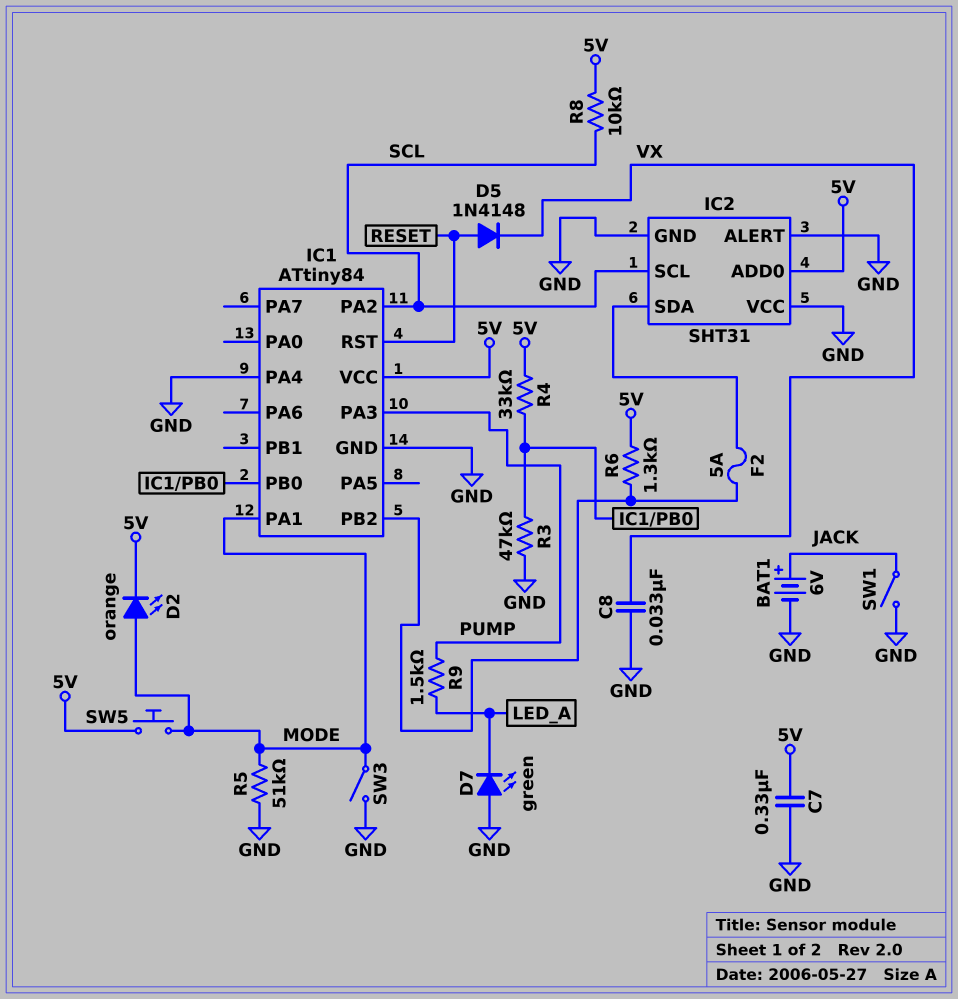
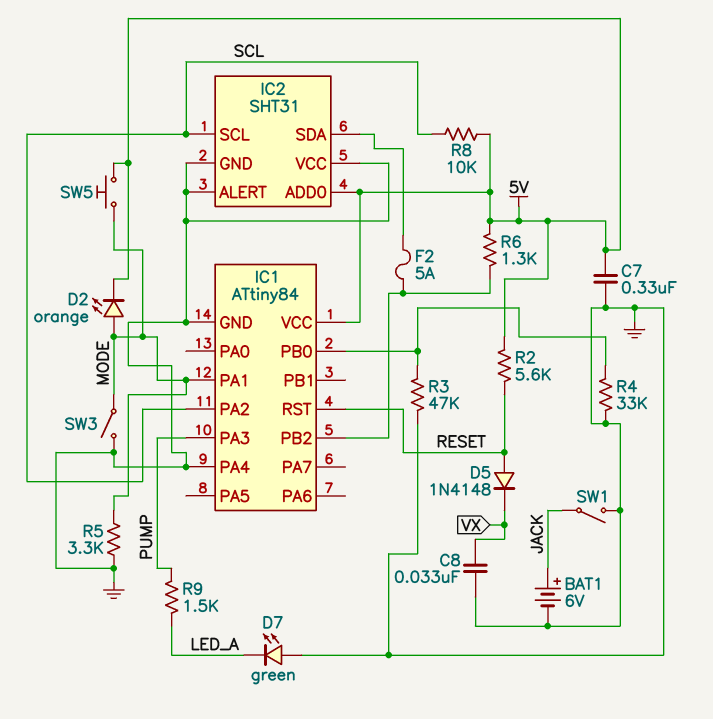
R2: none -> 5.6k (5V, RESET)
R4: 33k (5V, IC1/PB0) -> 33k (GND, IC1/PB0)
R5: 51k (GND, MODE) -> 3.3k (GND, MODE)

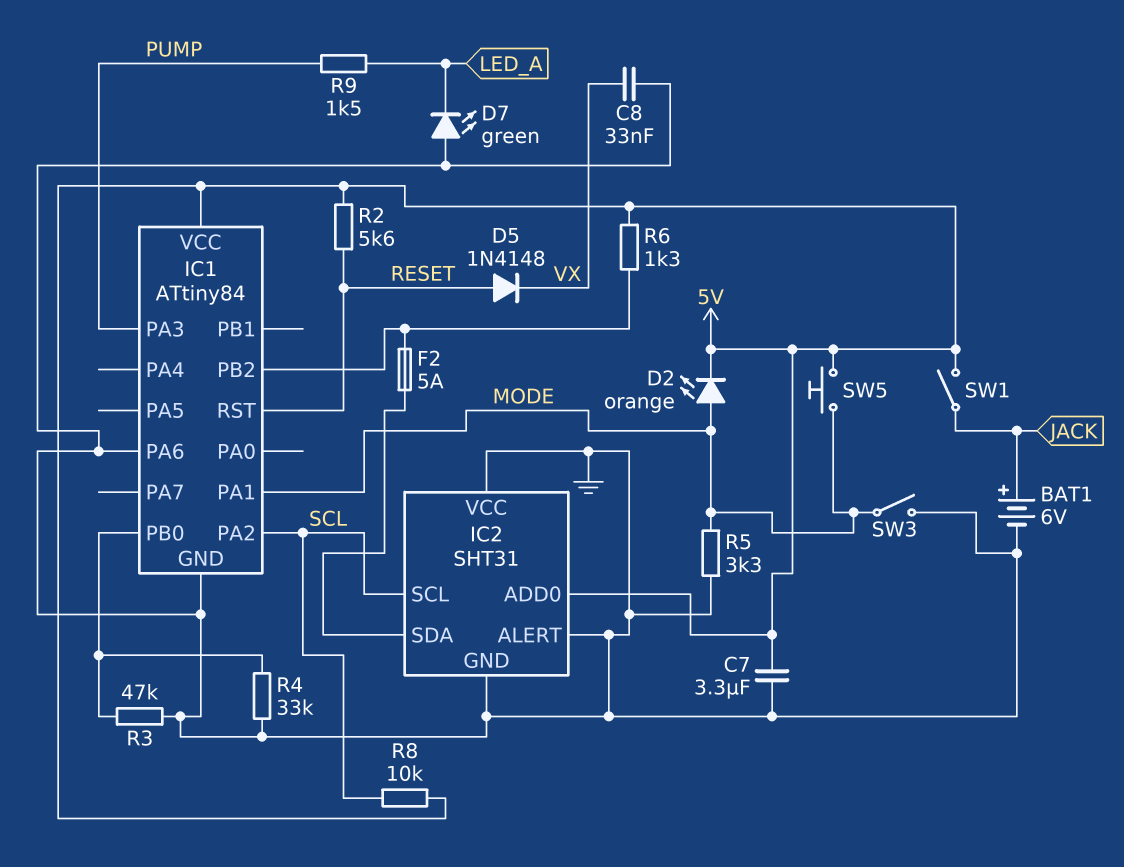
C7: 330nF (5V, GND) -> 3.3uF (5V, GND)
IC1 pin PA4: GND -> none
IC1 pin PA6: none -> GND
SW1: switch (GND, JACK) -> switch (5V, JACK)

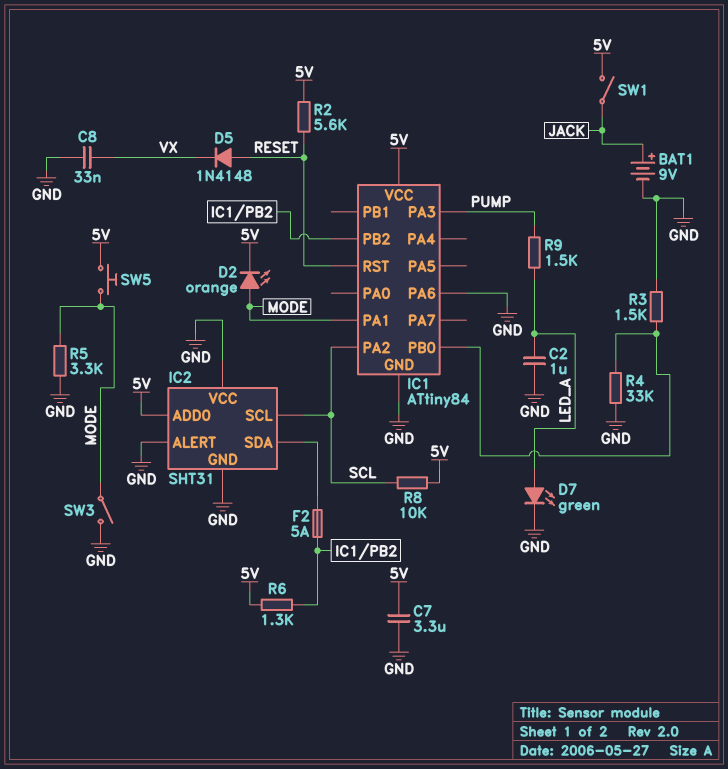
BAT1: 6V (plus JACK, minus GND) -> 9V (plus JACK, minus GND)
C2: none -> 1uF (GND, LED_A)
D7: LED green (A GND, K LED_A) -> LED green (A LED_A, K GND)
R3: 47k (GND, IC1/PB0) -> 1.5k (GND, IC1/PB0)

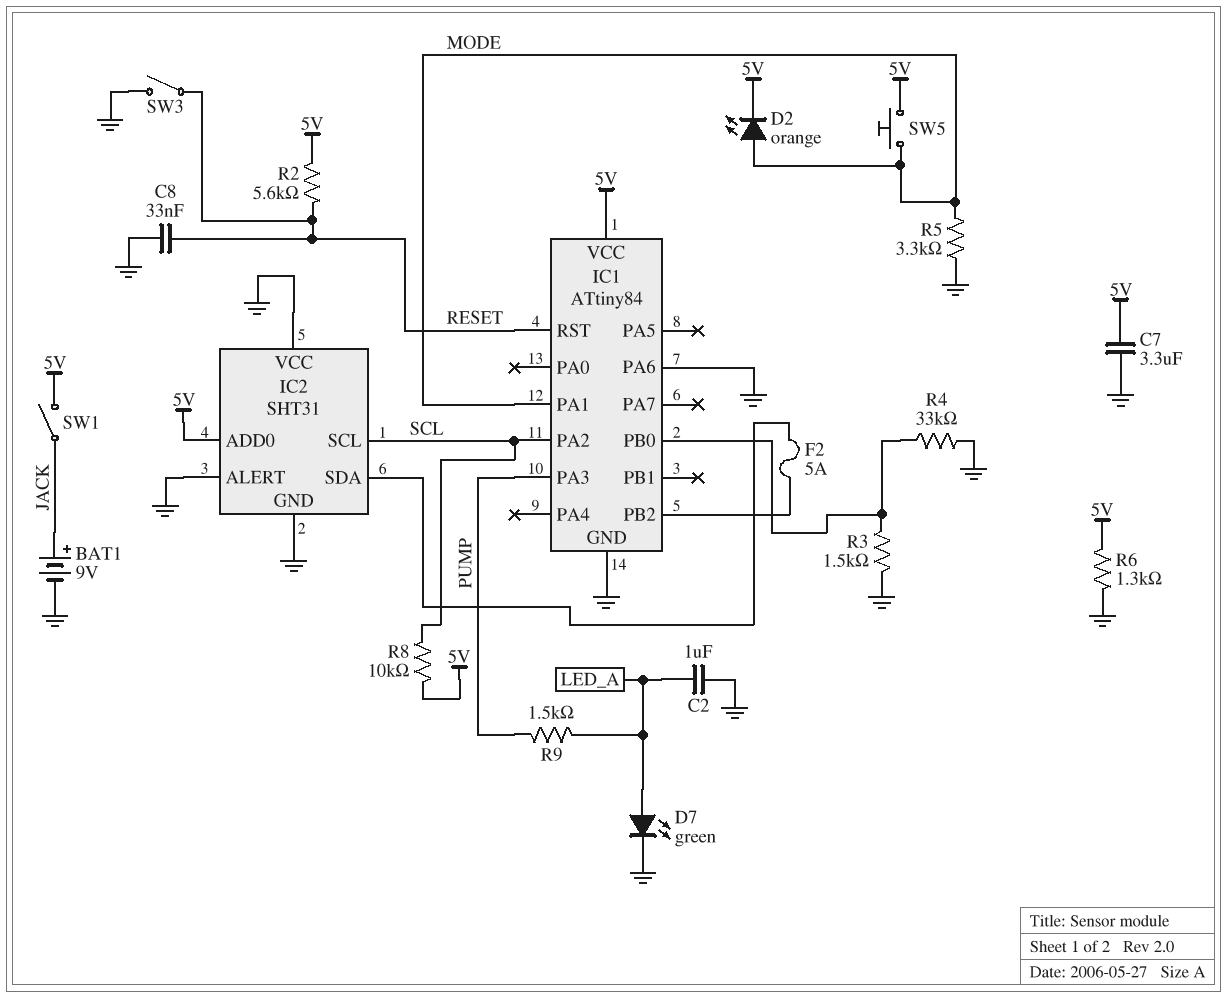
C8: 33nF (GND, VX) -> 33nF (GND, RESET)
D5: diode 1N4148 (A RESET, K VX) -> none
R6: 1.3k (5V, IC1/PB2) -> 1.3k (5V, GND)
SW3: switch (GND, MODE) -> switch (GND, RESET)

